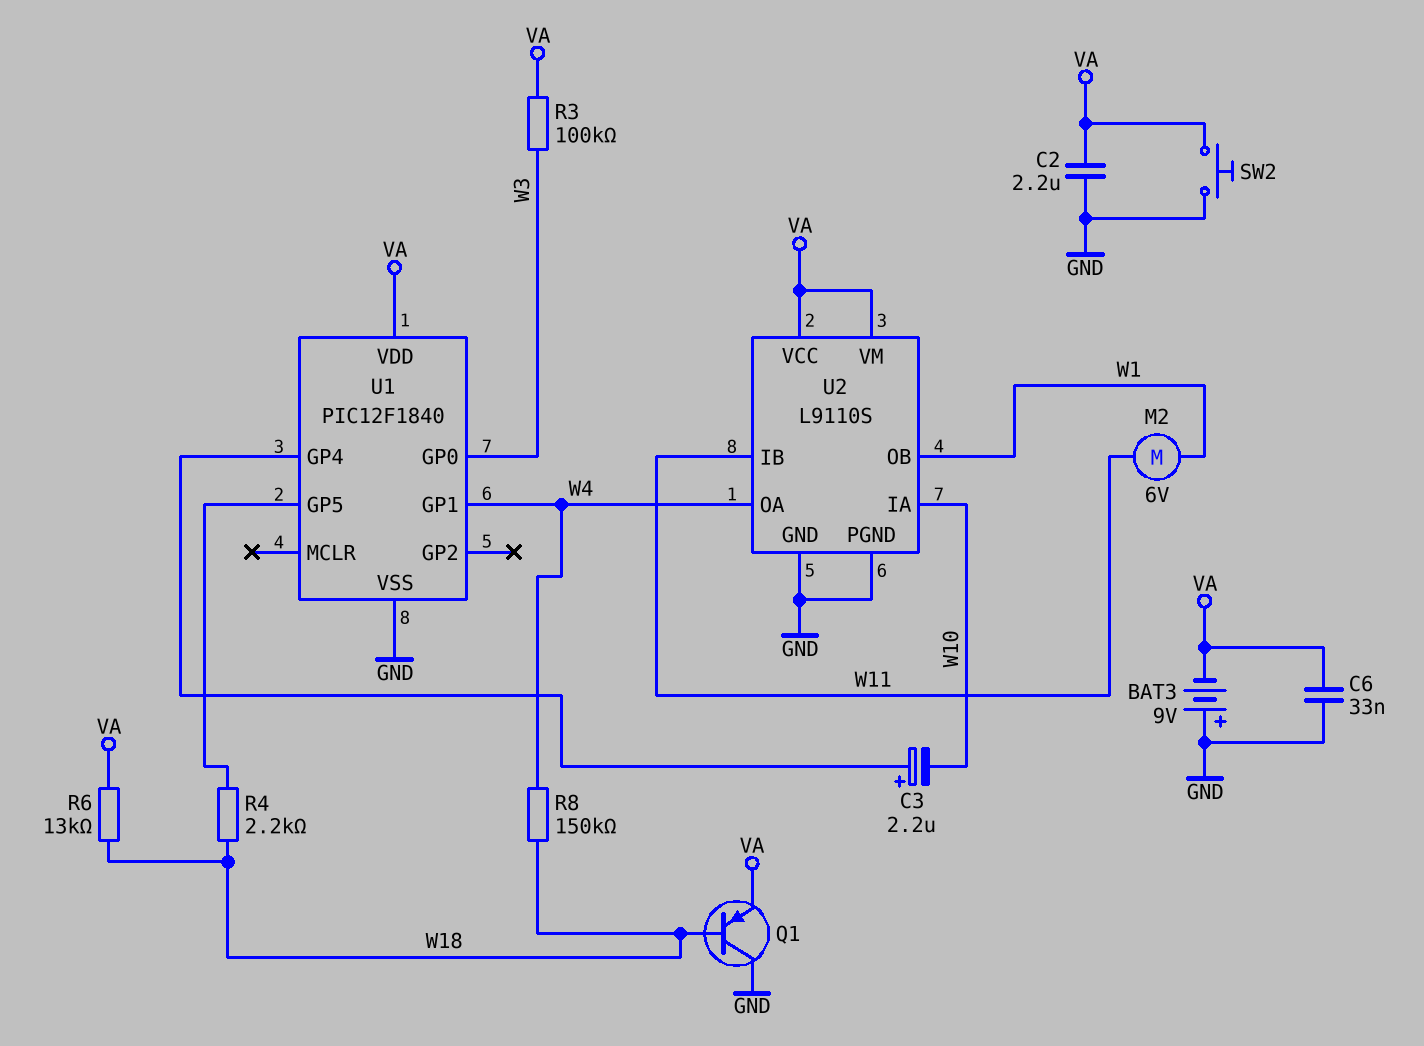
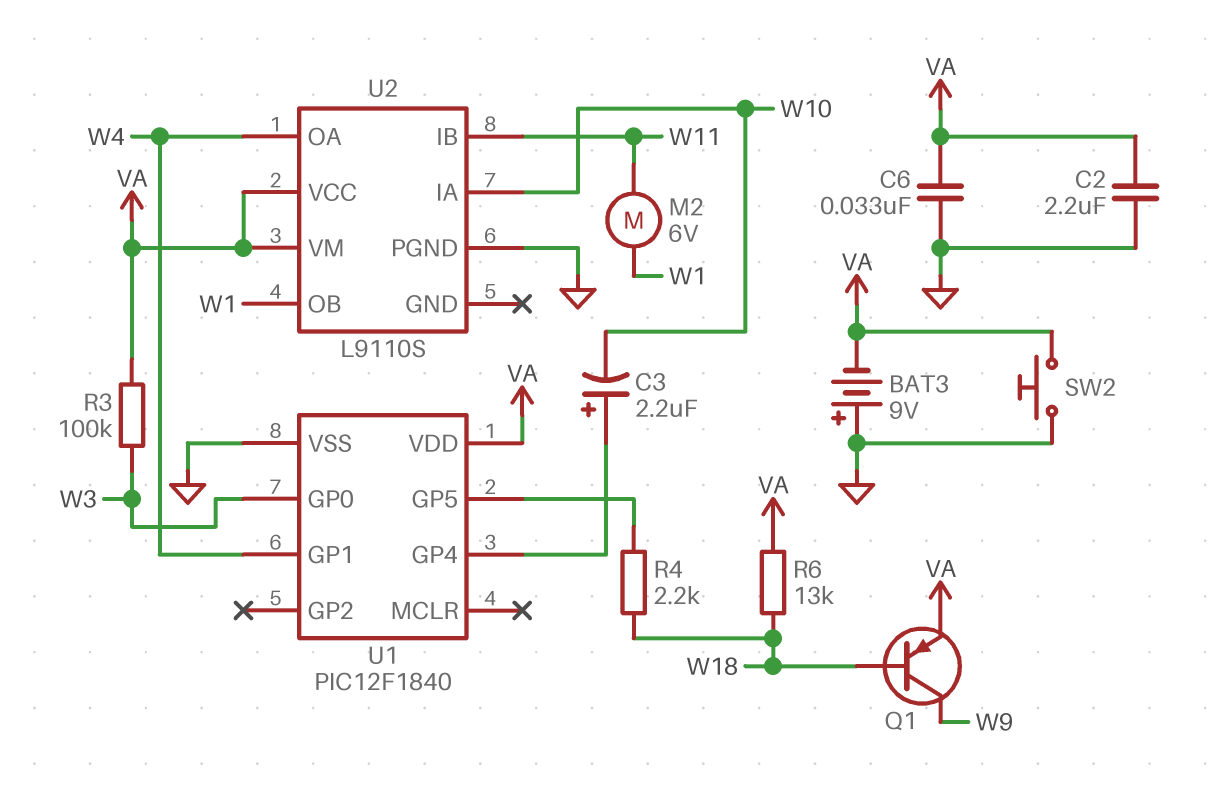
Q1: PNP (B W18, C GND, E VA) -> PNP (B W18, C W9, E VA)
R8: 150k (W4, W18) -> none
U2 pin GND: GND -> none

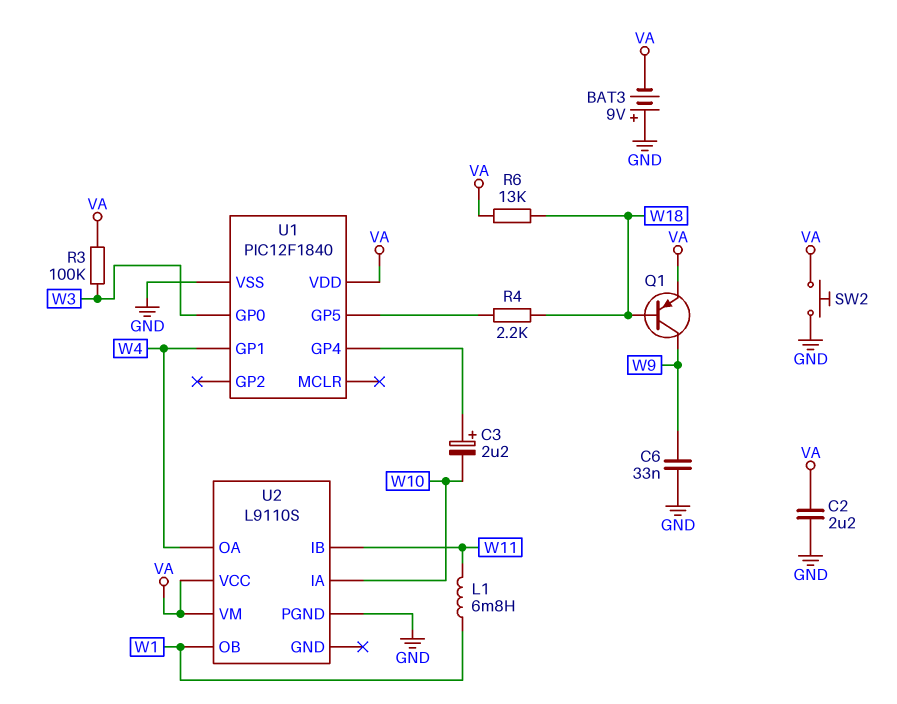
C6: 33nF (GND, VA) -> 33nF (GND, W9)
L1: none -> 6.8mH (W1, W11)
M2: motor 6V (W1, W11) -> none

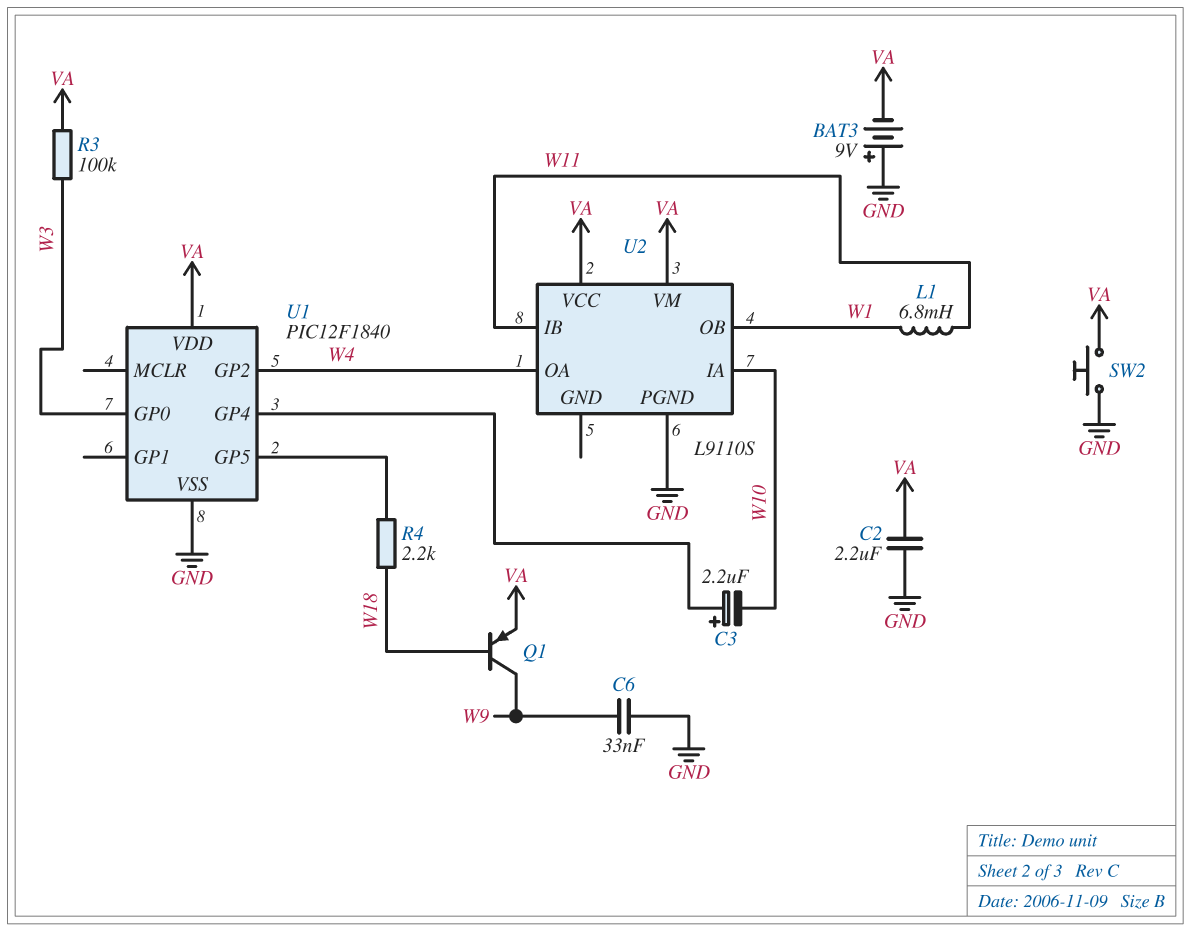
R6: 13k (VA, W18) -> none
U1 pin GP1: W4 -> none
U1 pin GP2: none -> W4

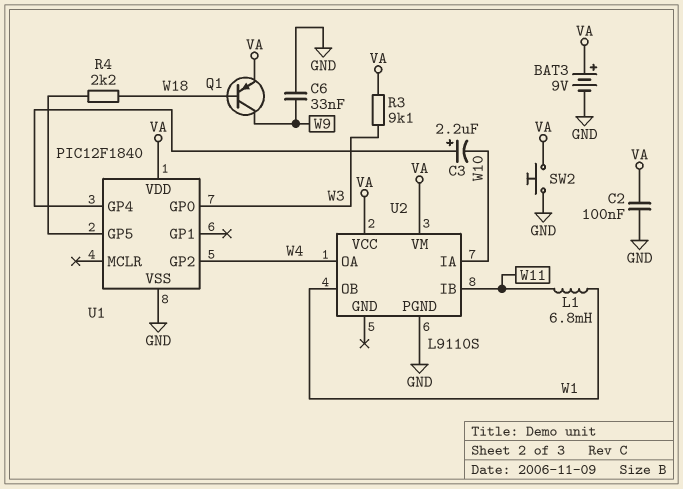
BAT3: 9V (plus GND, minus VA) -> 9V (plus VA, minus GND)
C2: 2.2uF (GND, VA) -> 100nF (GND, VA)
R3: 100k (VA, W3) -> 9.1k (VA, W3)

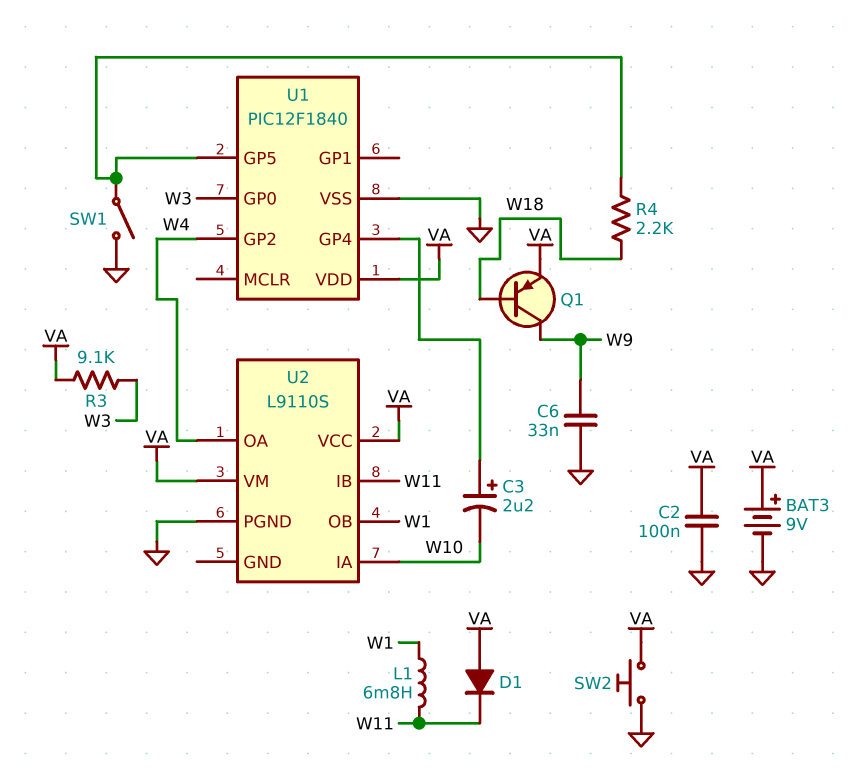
D1: none -> diode (A VA, K W11)
SW1: none -> switch (GND, U1/GP5)

